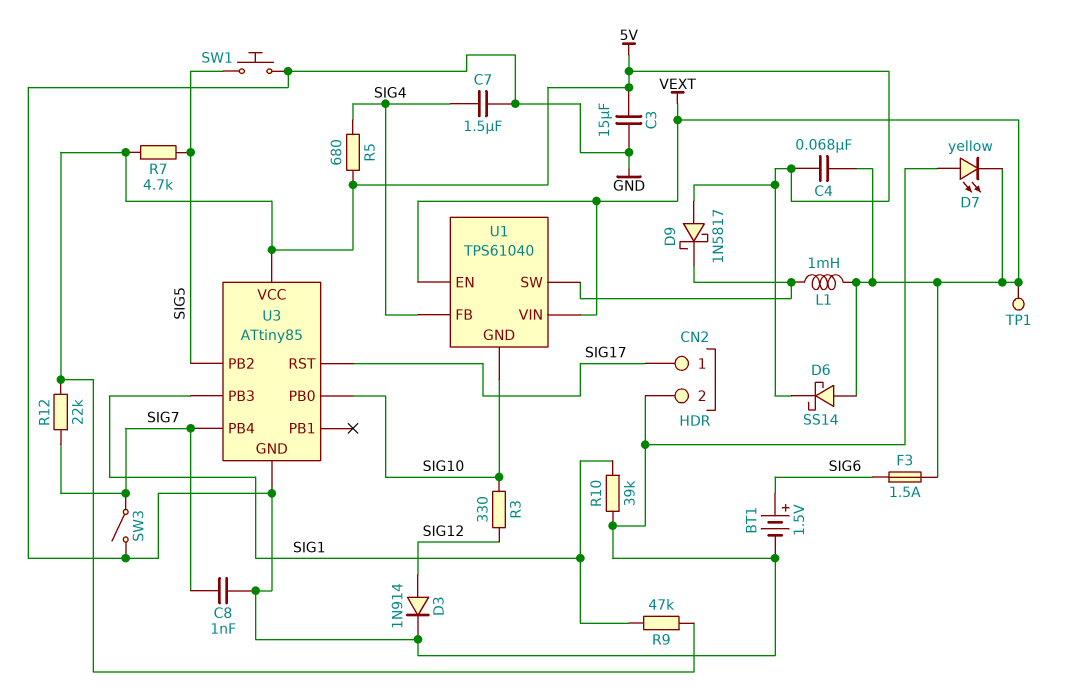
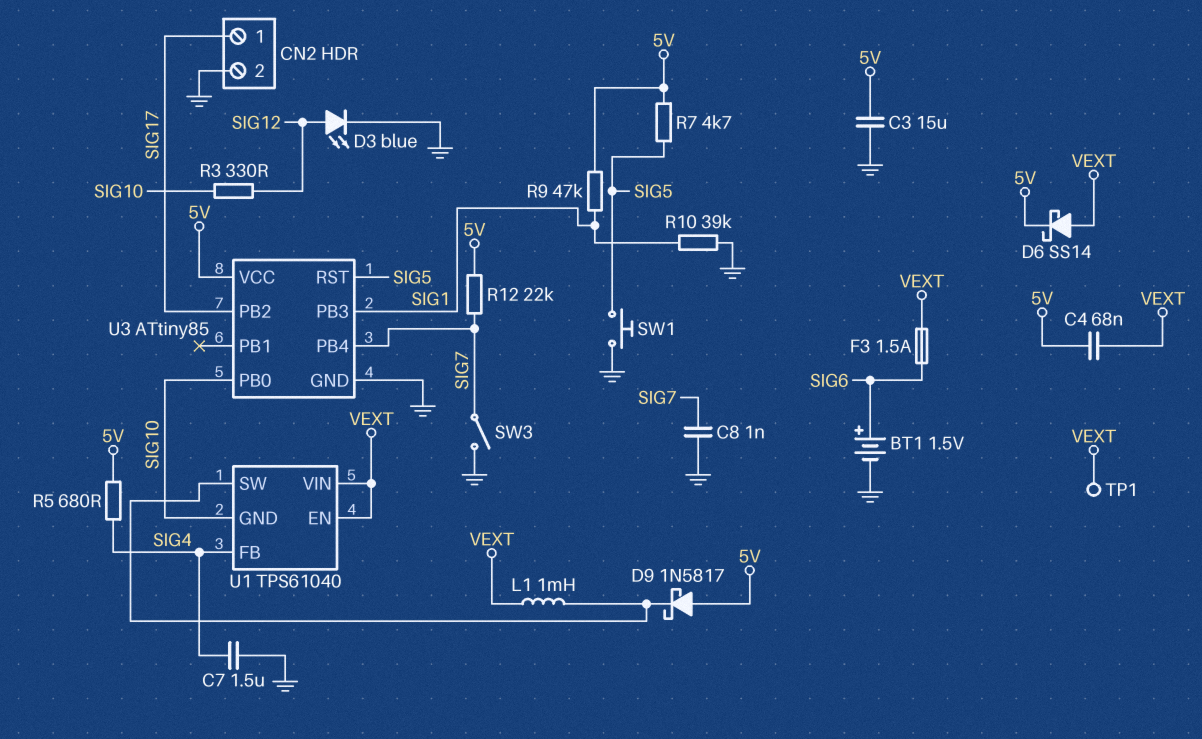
D3: diode 1N914 (A SIG12, K GND) -> LED blue (A SIG12, K GND)
D7: LED yellow (A GND, K VEXT) -> none
U3 pin PB2: SIG5 -> SIG17
U3 pin RST: SIG17 -> SIG5

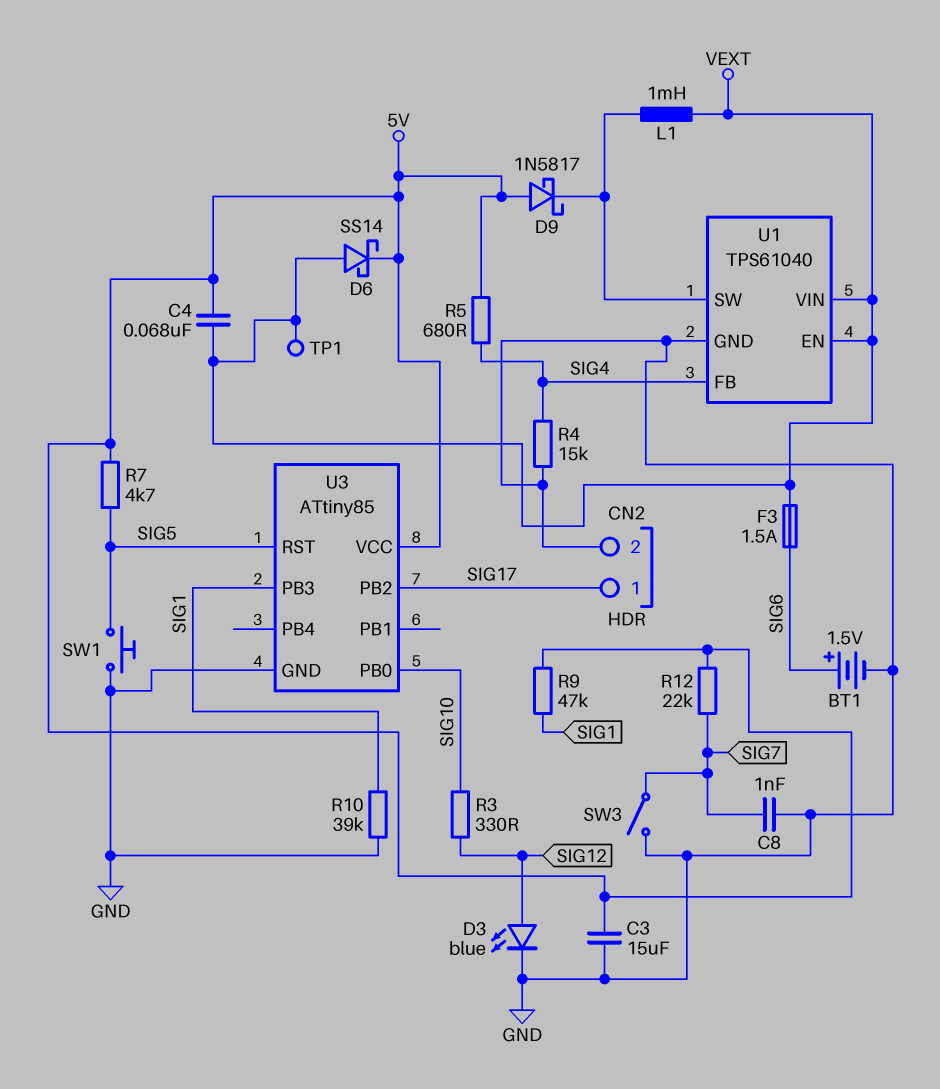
C7: 1.5uF (GND, SIG4) -> none
R4: none -> 15k (GND, SIG4)
U1 pin GND: SIG10 -> GND
U3 pin PB4: SIG7 -> none

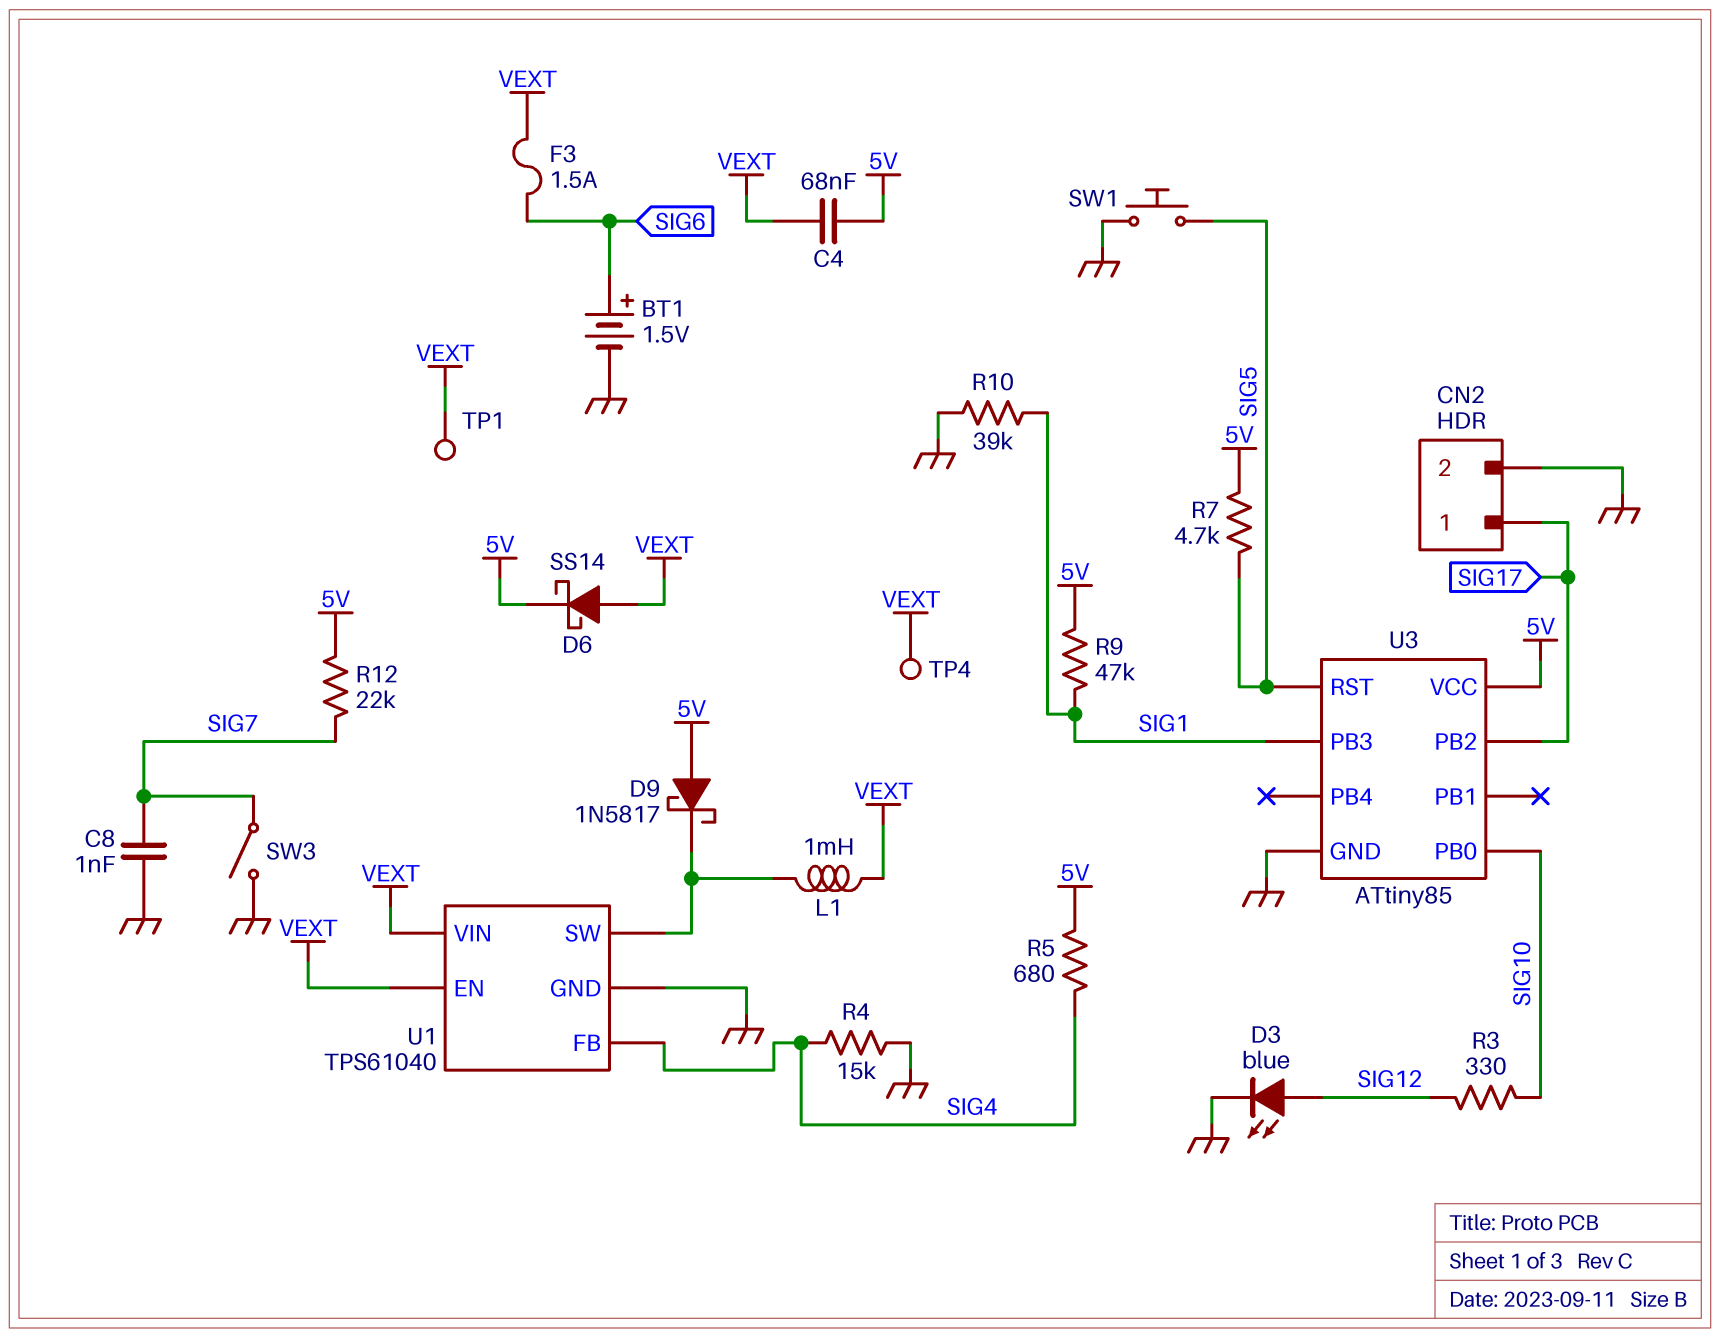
C3: 15uF (5V, GND) -> none
TP4: none -> test point (VEXT)

